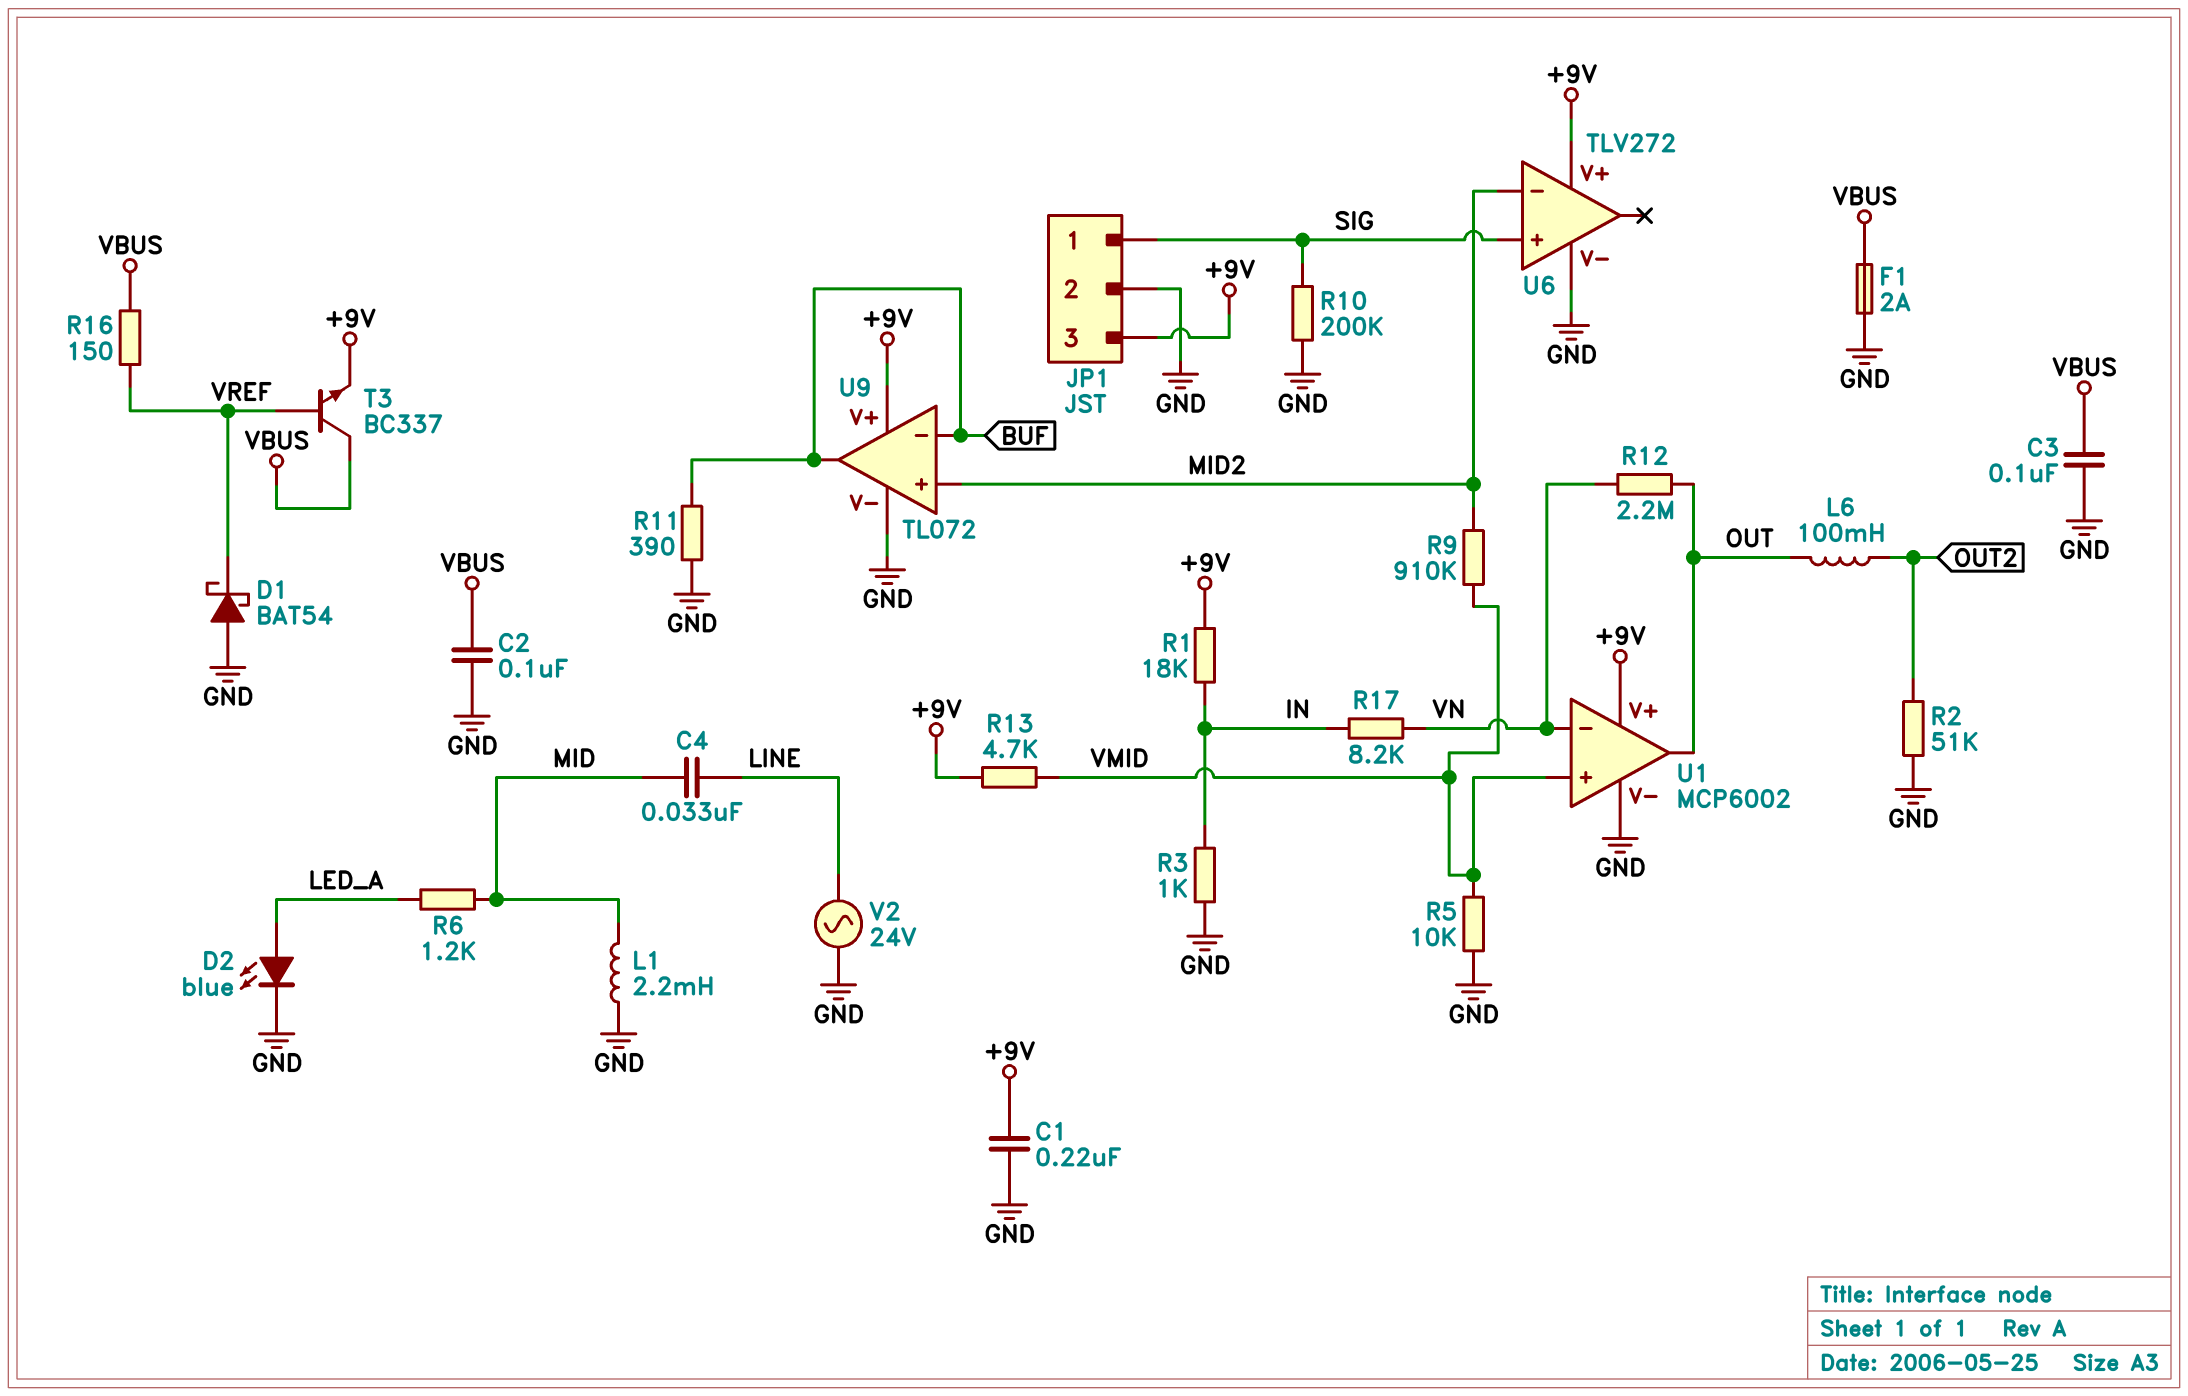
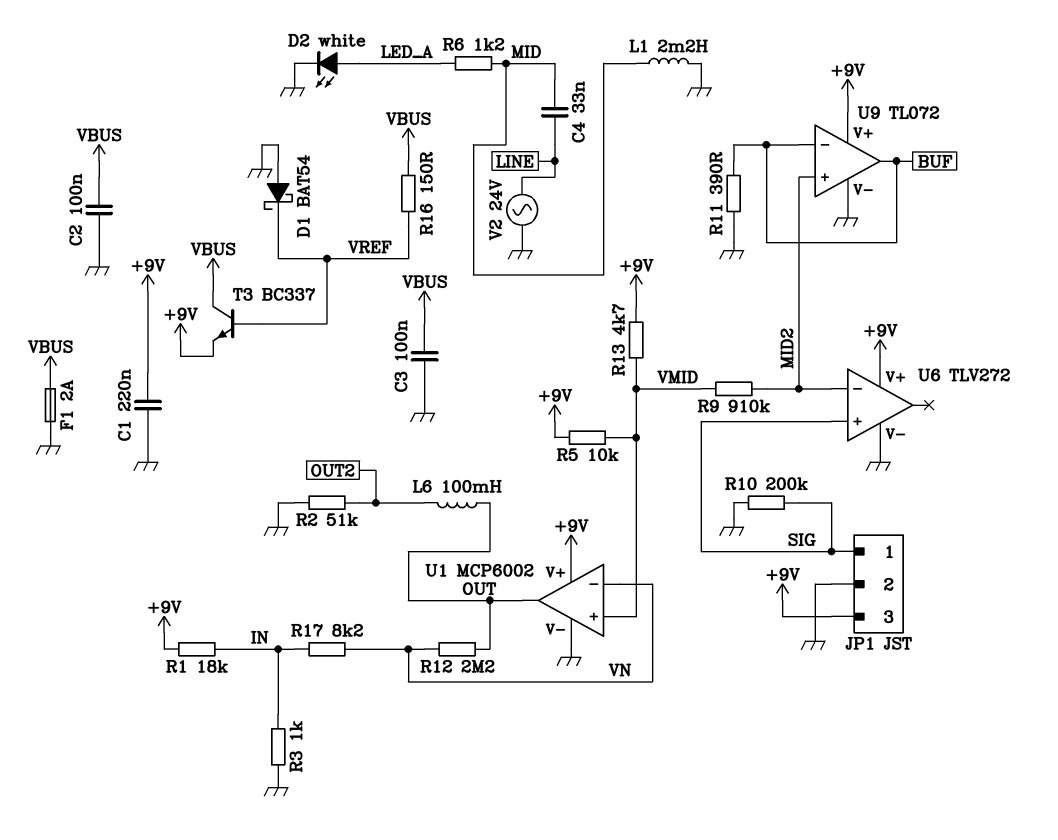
D2: LED blue (A LED_A, K GND) -> LED white (A LED_A, K GND)
R5: 10k (GND, VMID) -> 10k (+9V, VMID)

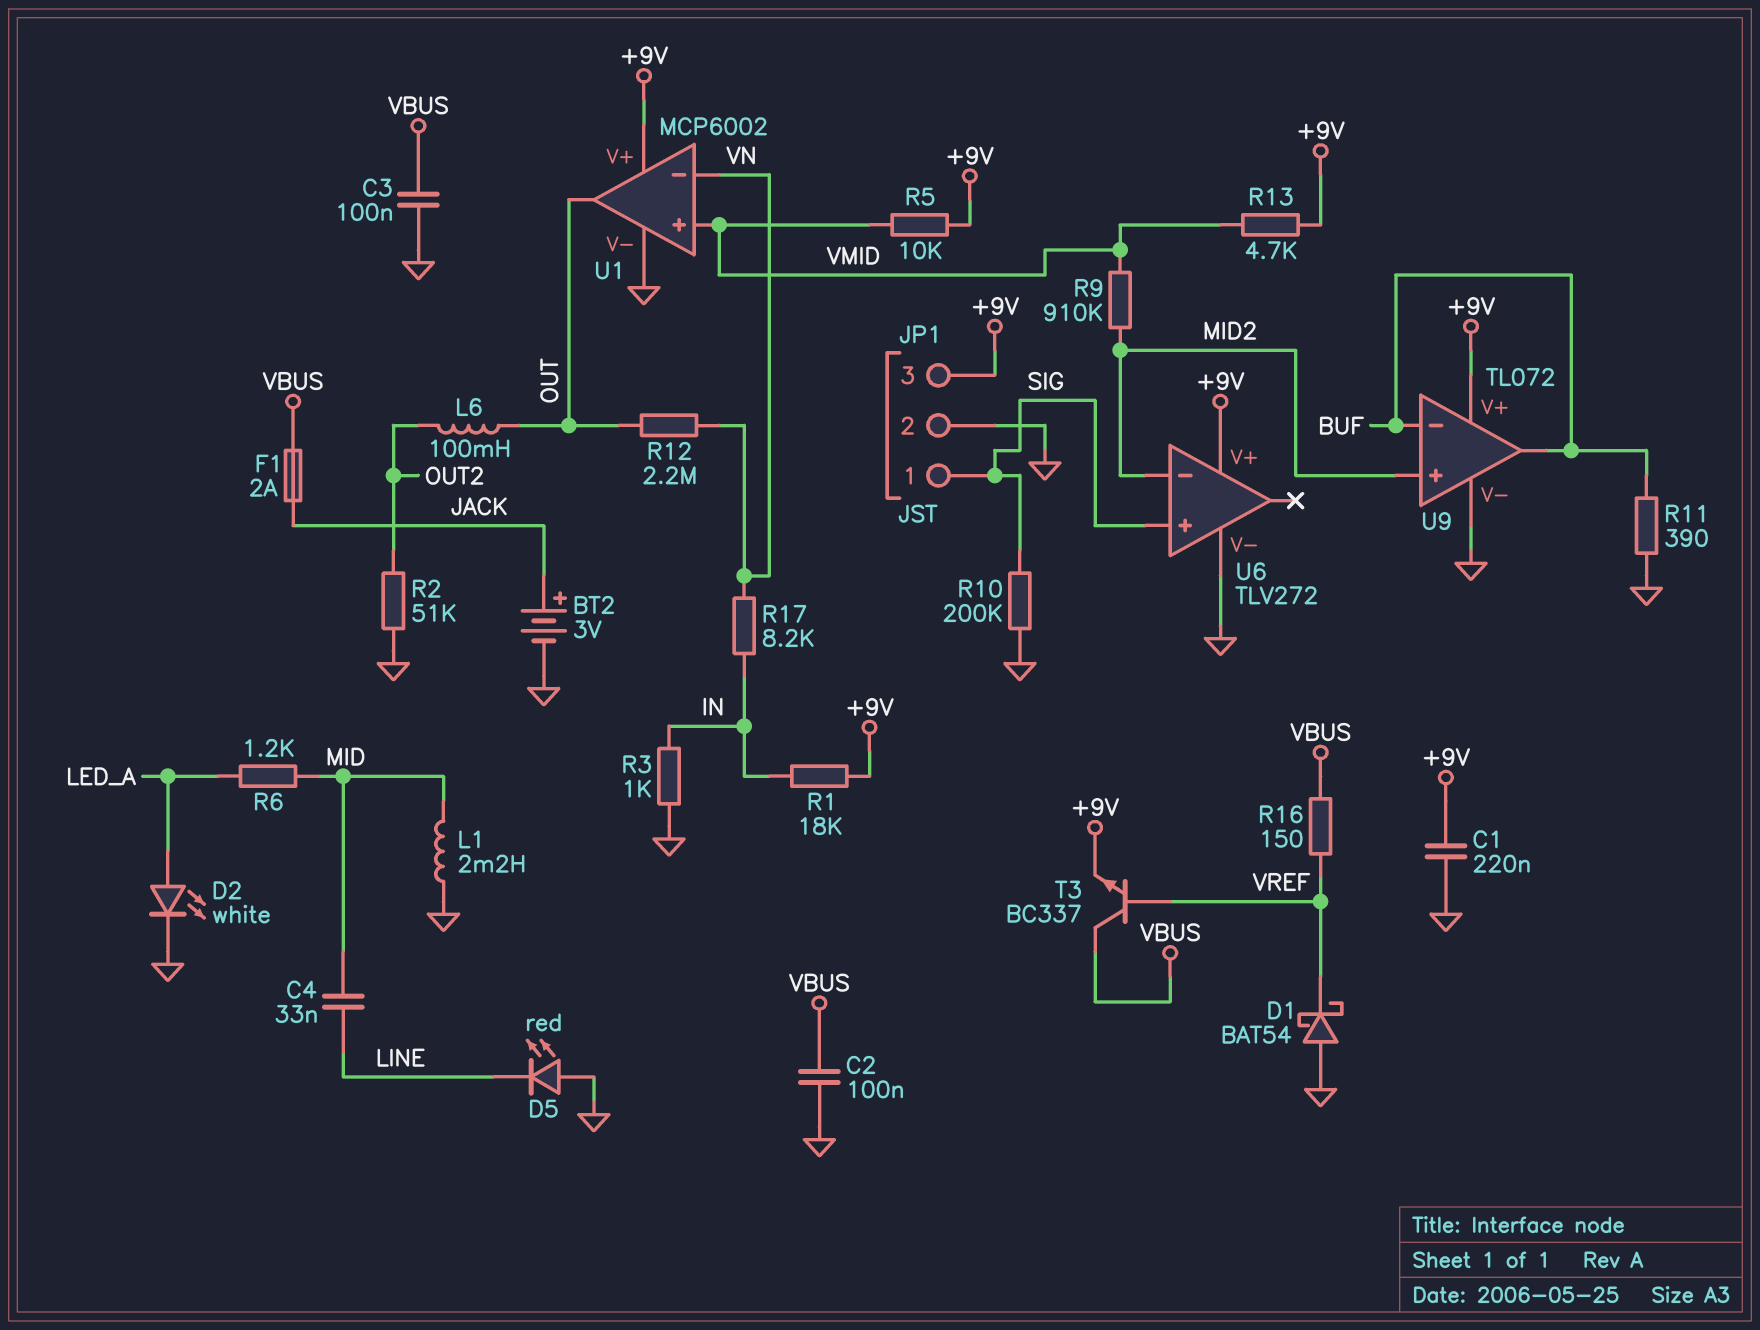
BT2: none -> 3V (plus JACK, minus GND)
D5: none -> LED red (A GND, K LINE)
F1: 2A (GND, VBUS) -> 2A (JACK, VBUS)
V2: AC 24V (GND, LINE) -> none

